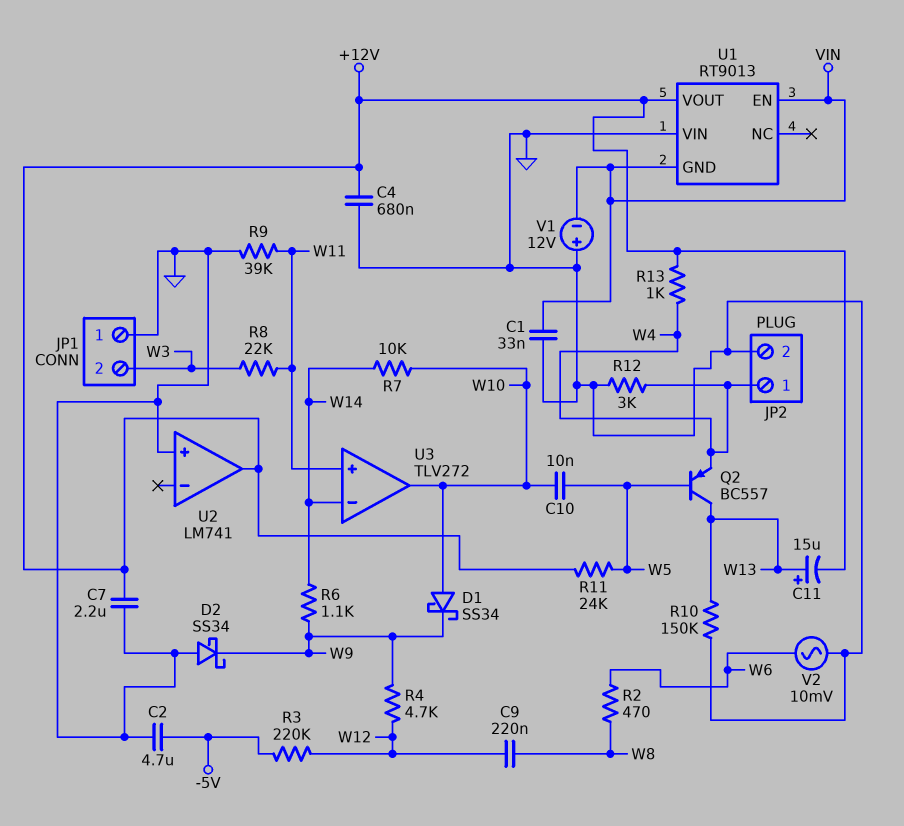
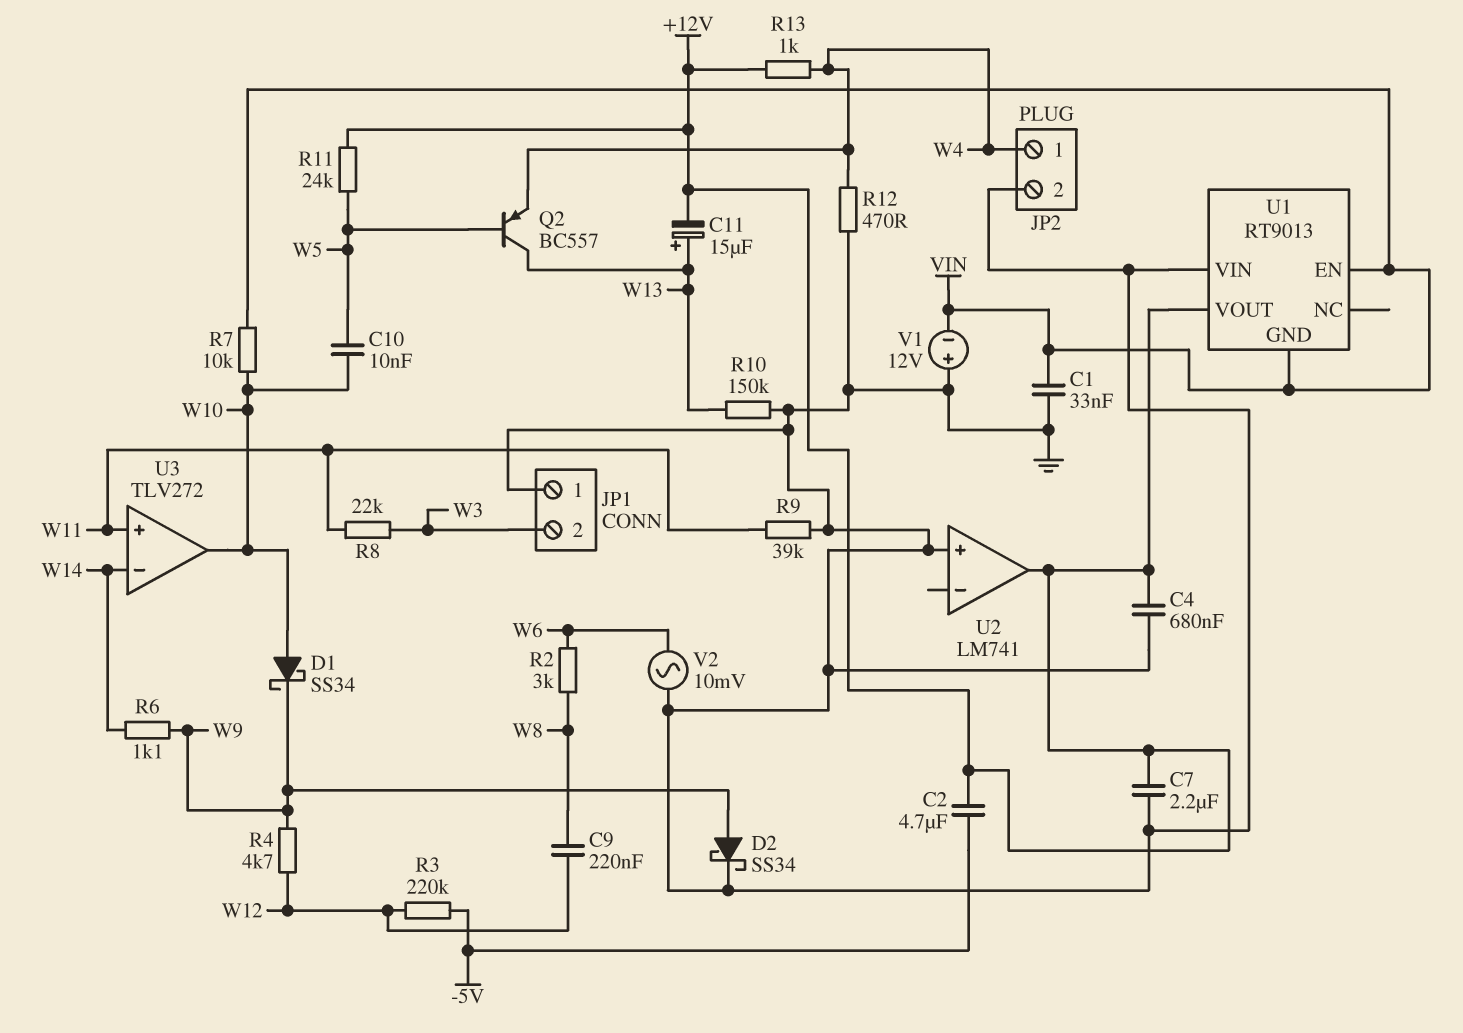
C2: 4.7uF (-5V, GND) -> 4.7uF (+12V, -5V)
D2: schottky SS34 (A GND, K W9) -> schottky SS34 (A W9, K GND)
R2: 470 (W6, W8) -> 3k (W6, W8)
R7: 10k (W10, W14) -> 10k (VIN, W10)
R12: 3k (GND, W4) -> 470 (GND, W4)

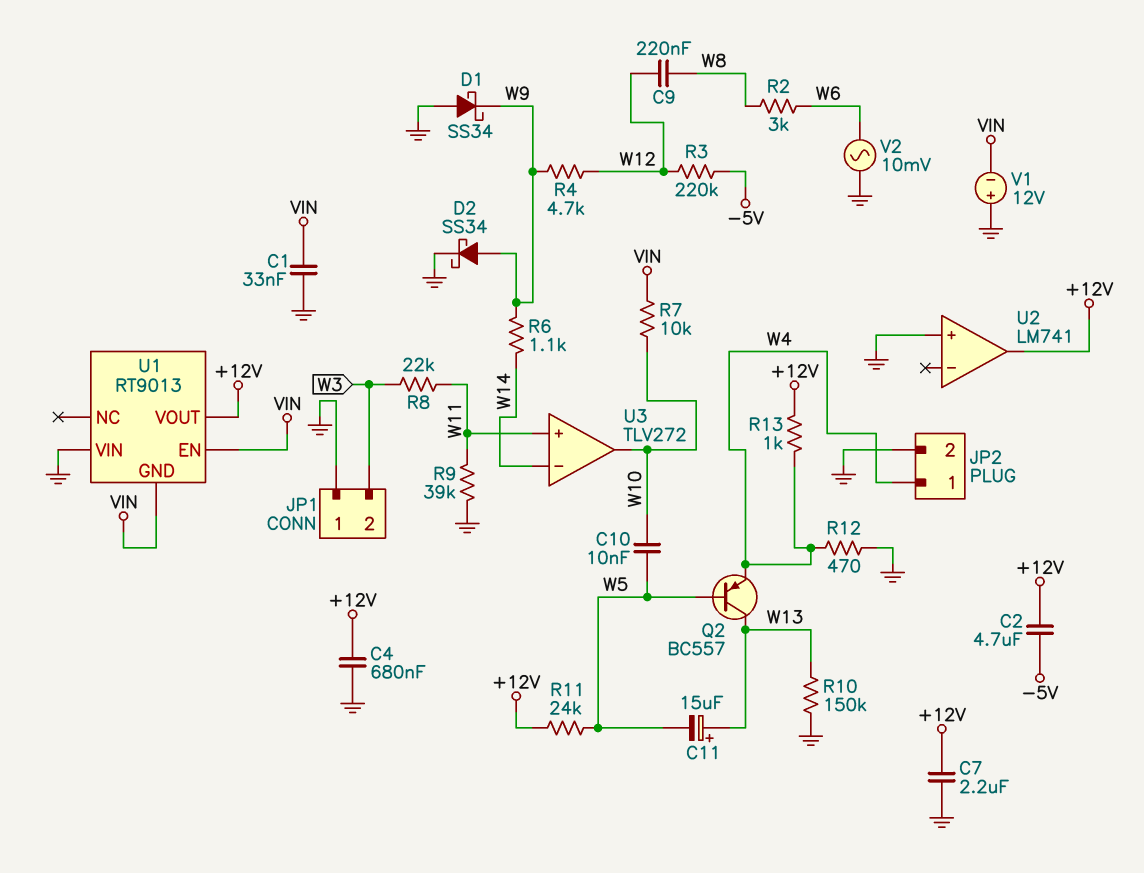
C11: 15uF (plus W13, minus +12V) -> 15uF (plus W13, minus W5)
D1: schottky SS34 (A W10, K W9) -> schottky SS34 (A GND, K W9)

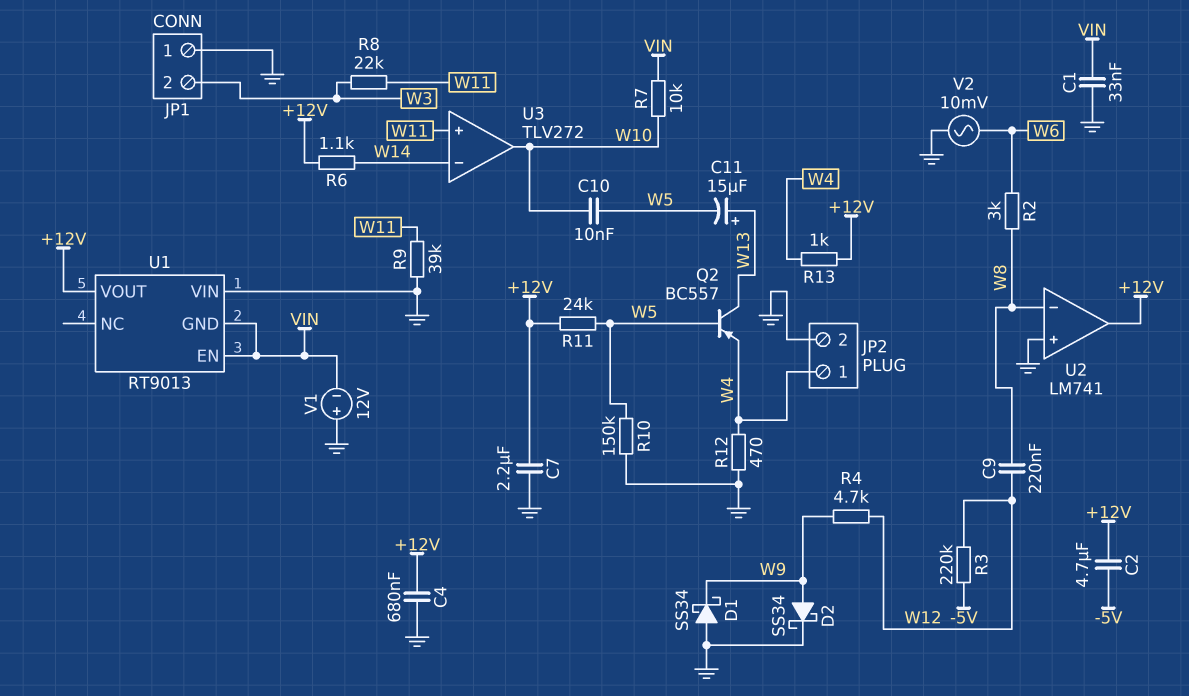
R6: 1.1k (W9, W14) -> 1.1k (+12V, W14)
R10: 150k (GND, W13) -> 150k (GND, W5)
U2 pin in-: none -> W8

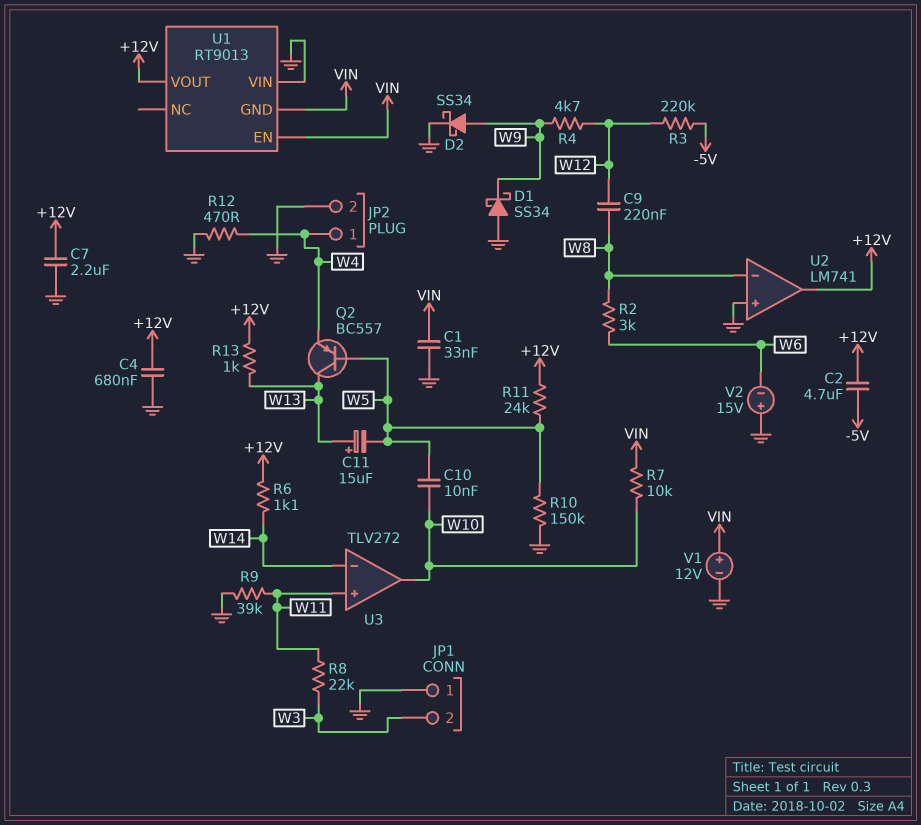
R13: 1k (+12V, W4) -> 1k (+12V, W13)
V1: 12V (plus GND, minus VIN) -> 12V (plus VIN, minus GND)
V2: AC 10mV (GND, W6) -> 15V (plus GND, minus W6)

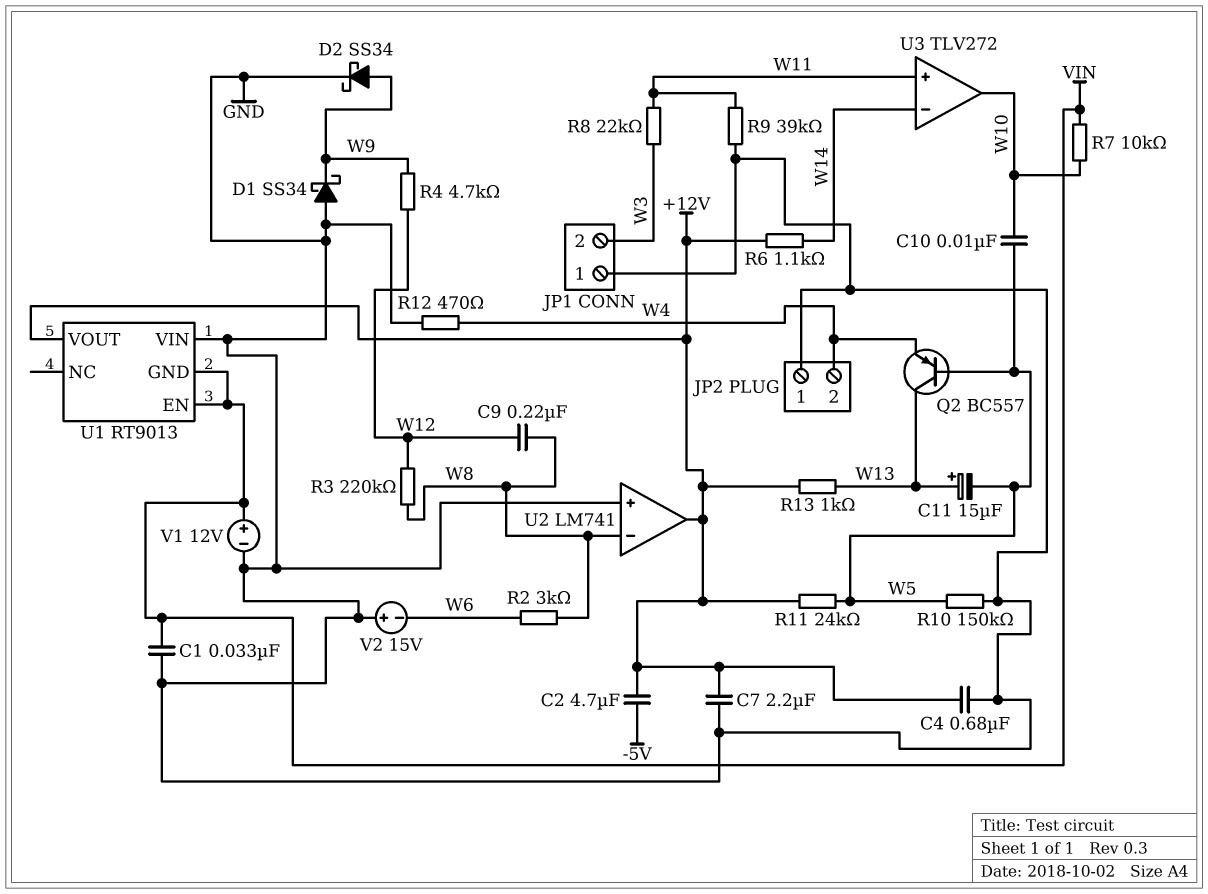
JP2 pin 1: W4 -> GND
JP2 pin 2: GND -> W4
R3: 220k (-5V, W12) -> 220k (W8, W12)

